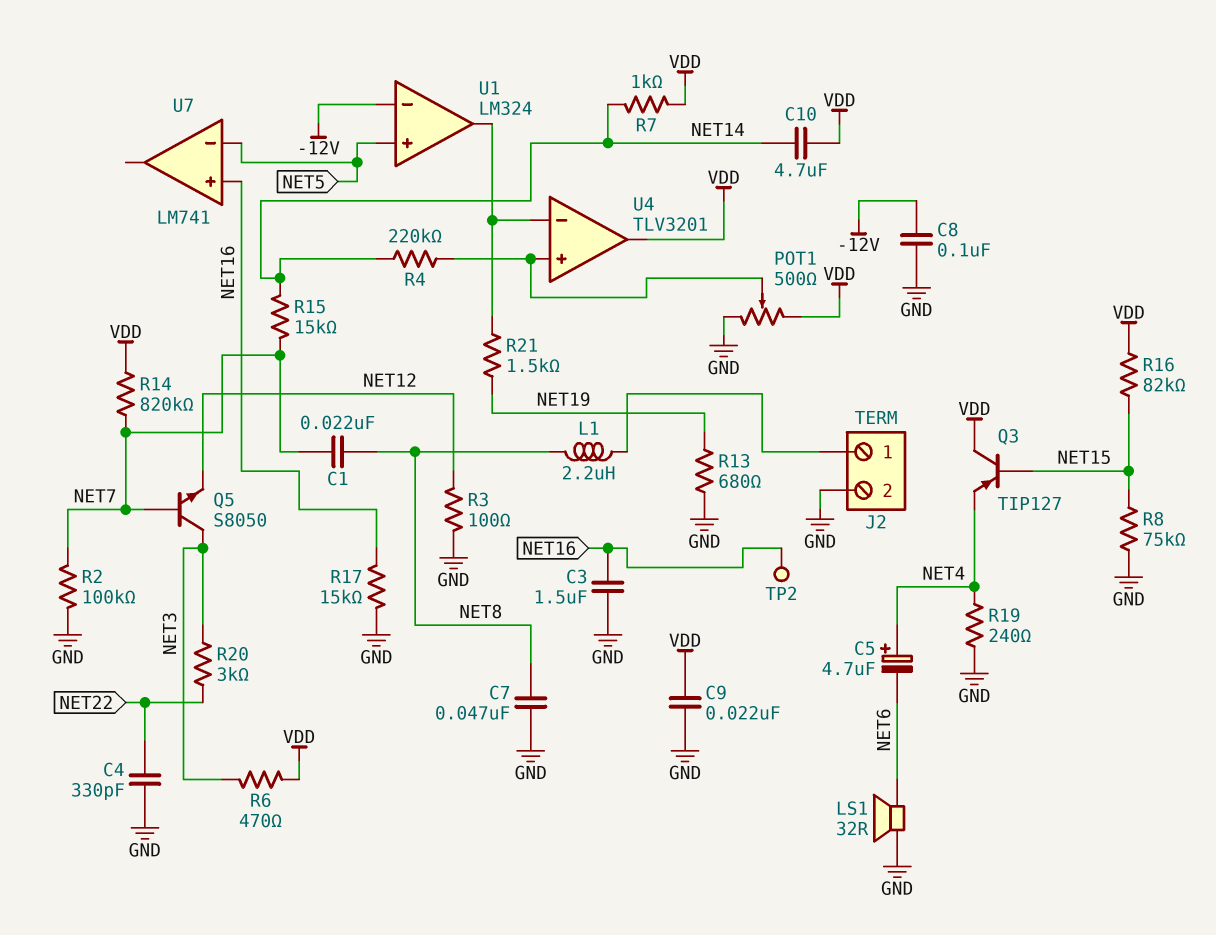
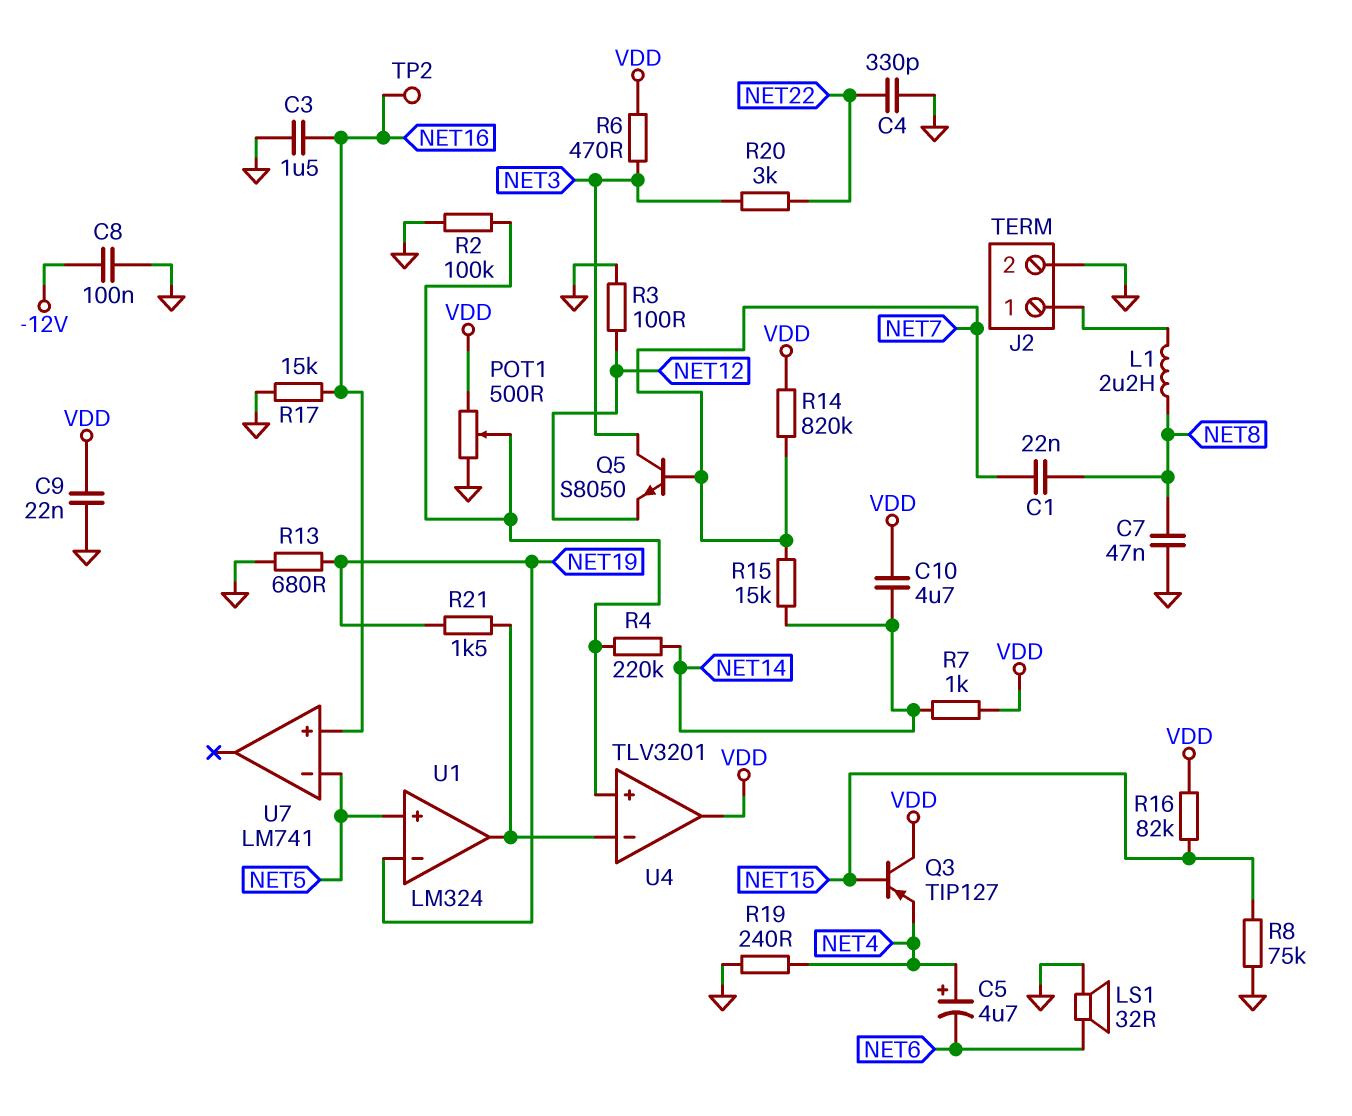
R2: 100k (GND, NET7) -> 100k (GND, U4/in+)
U1 pin in-: -12V -> NET19

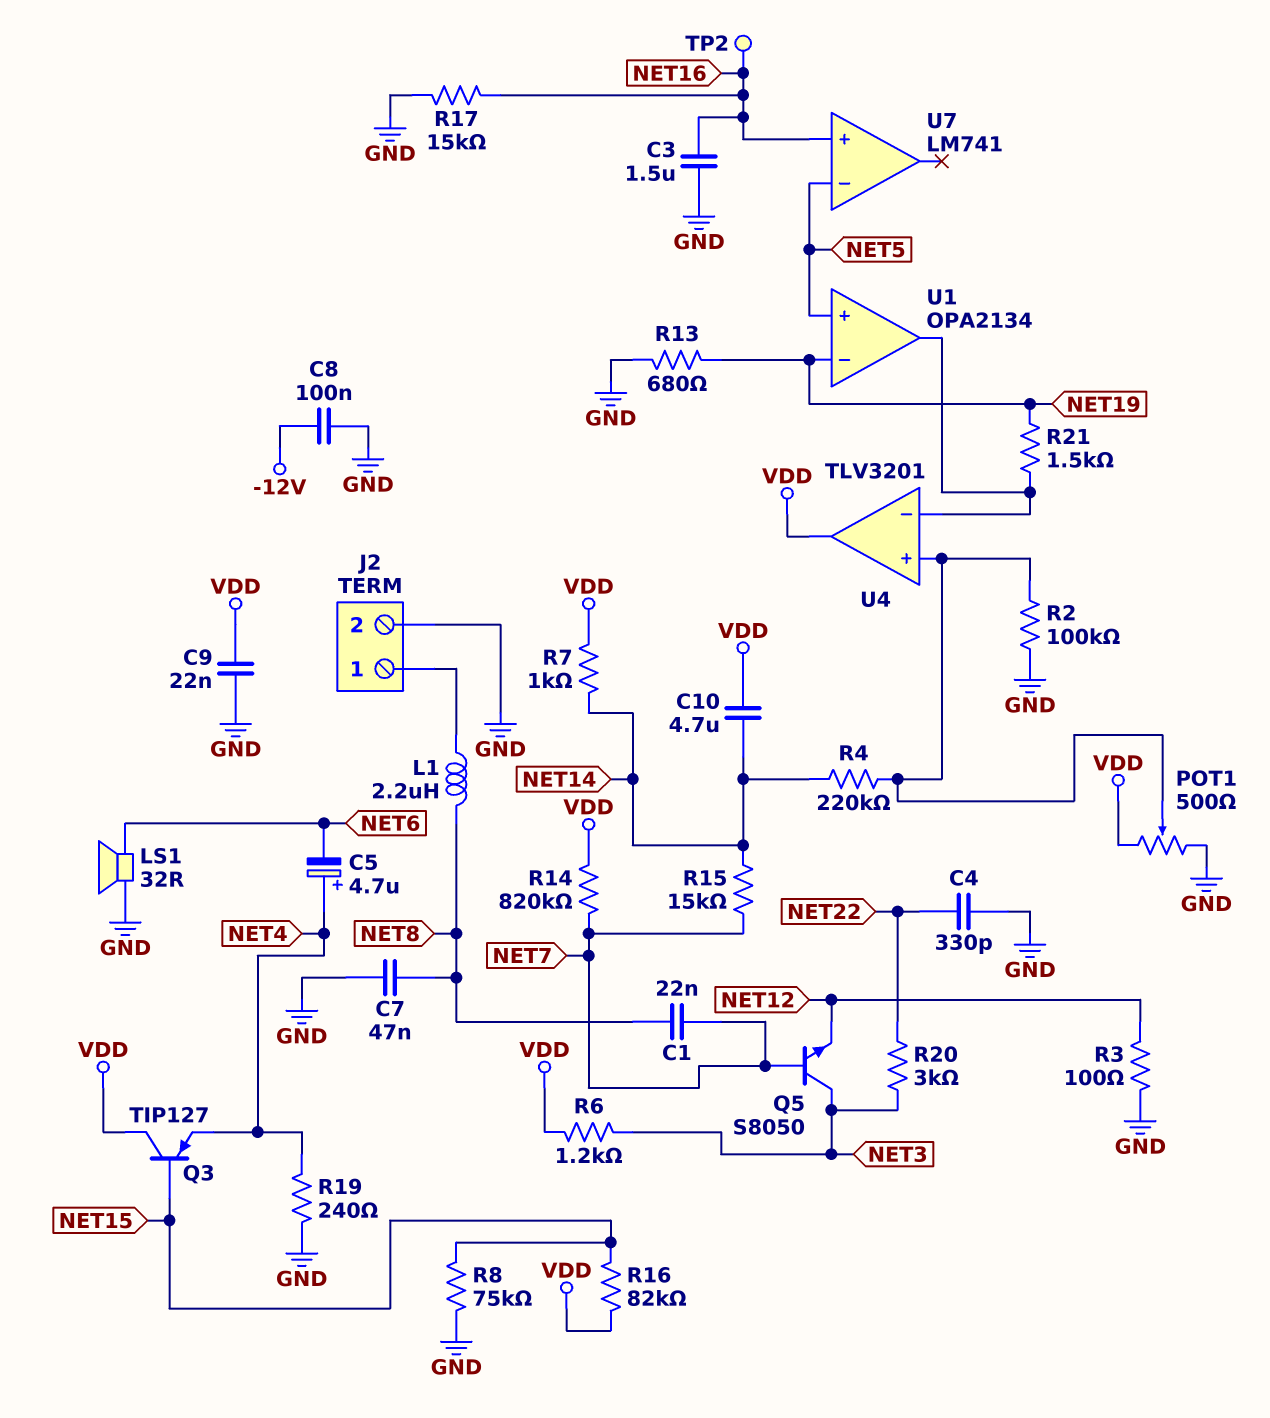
R6: 470 (NET3, VDD) -> 1.2k (NET3, VDD)
U1: LM324 -> OPA2134

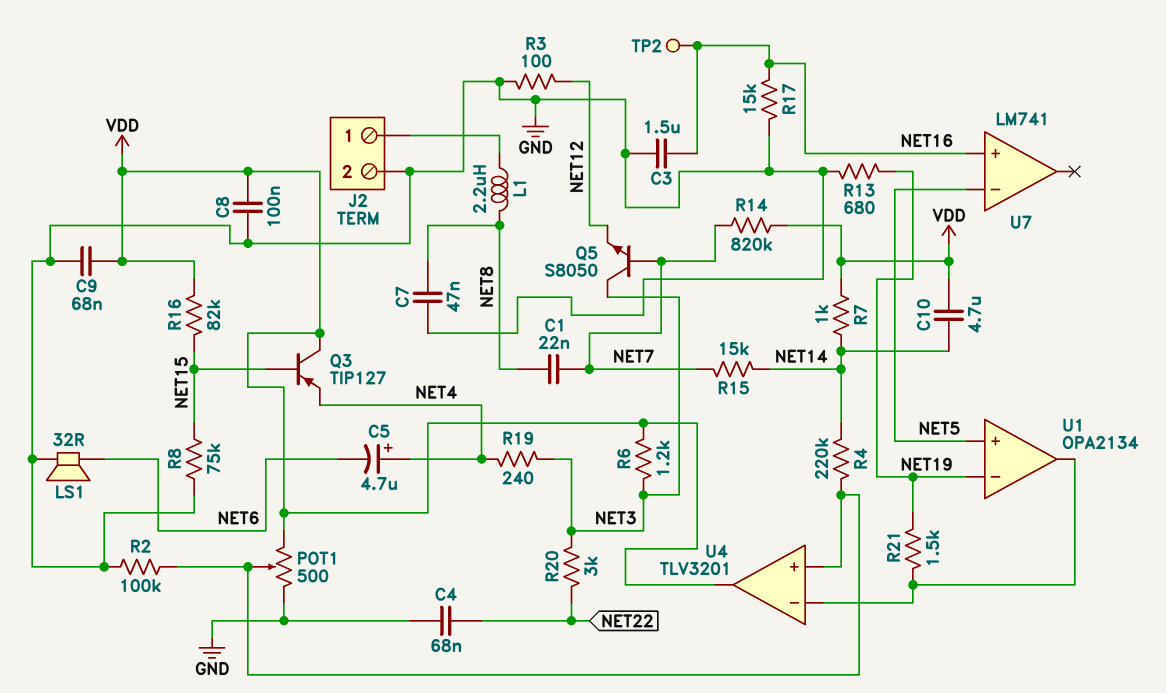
C4: 330pF (GND, NET22) -> 68nF (GND, NET22)
C8: 100nF (-12V, GND) -> 100nF (GND, VDD)
C9: 22nF (GND, VDD) -> 68nF (GND, VDD)
R19: 240 (GND, NET4) -> 240 (NET3, NET4)

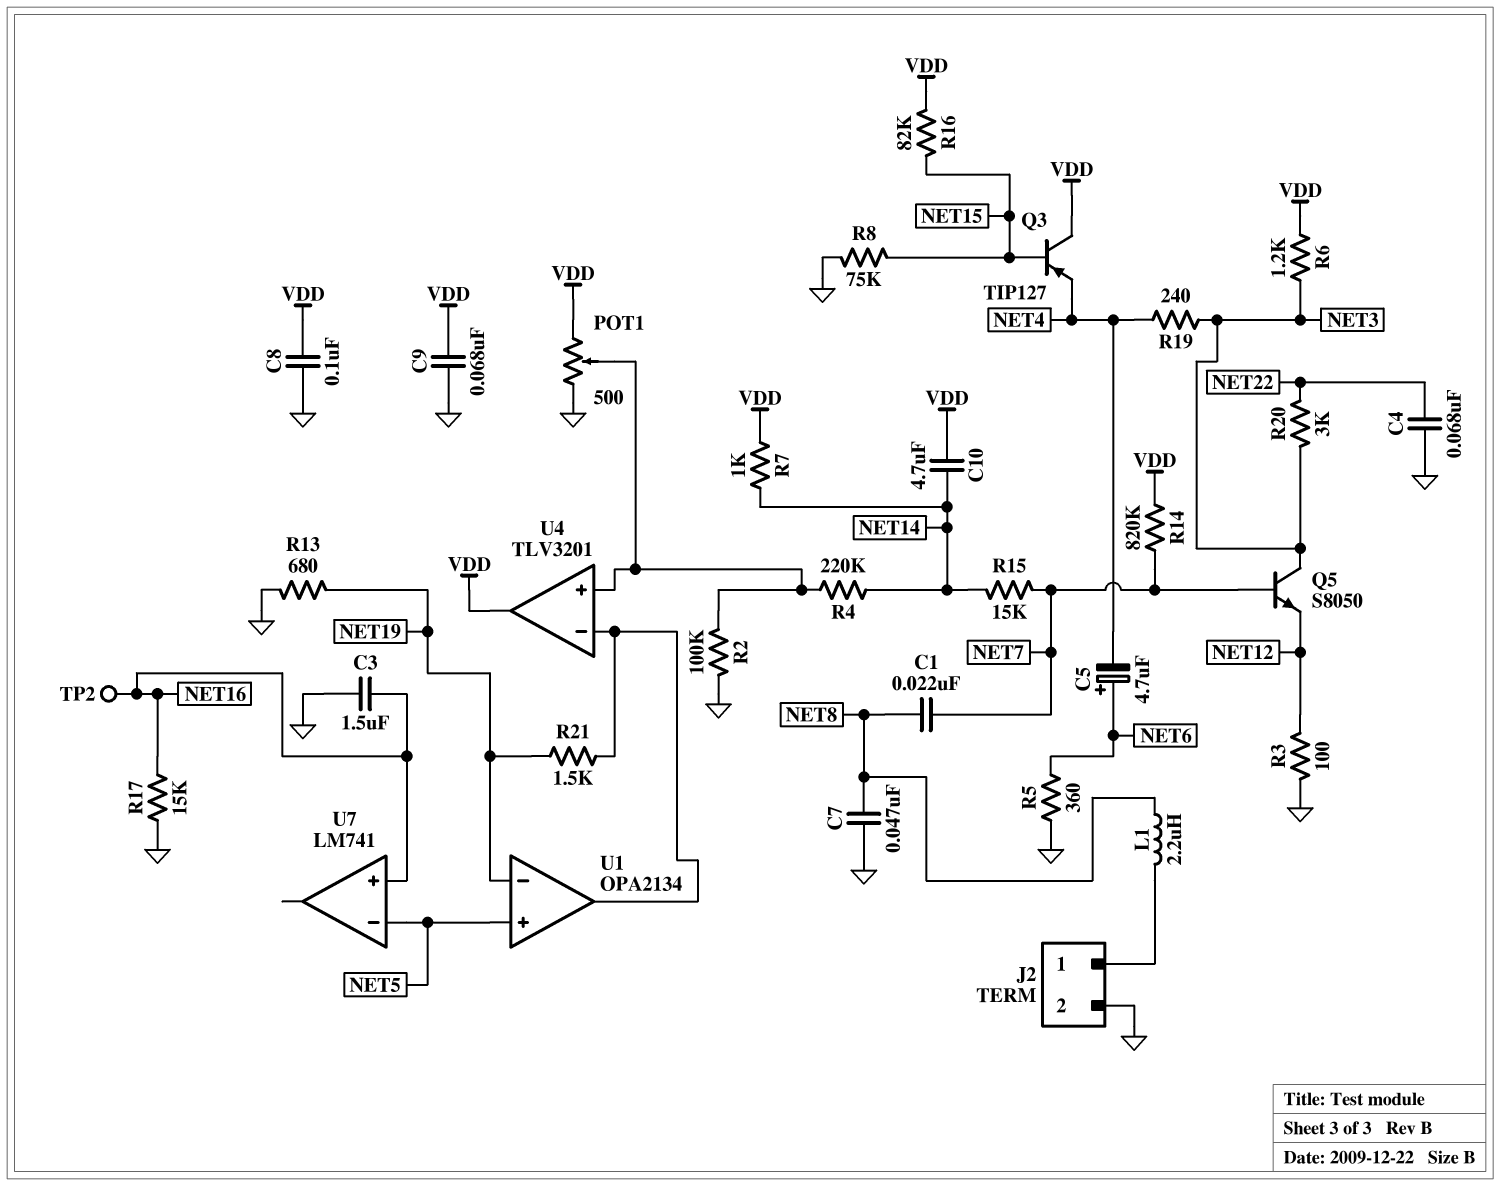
C5: 4.7uF (plus NET4, minus NET6) -> 4.7uF (plus NET6, minus NET4)
LS1: speaker 32R (GND, NET6) -> none
R5: none -> 360 (GND, NET6)

